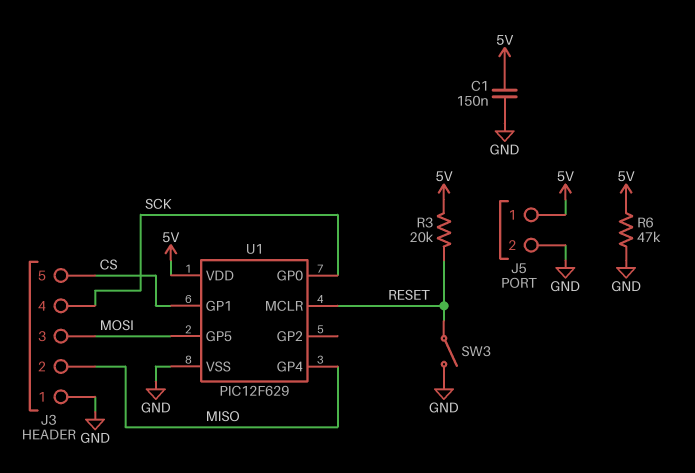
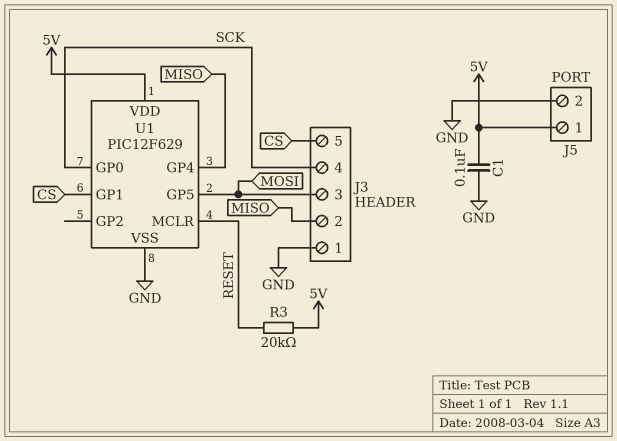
C1: 150nF (5V, GND) -> 100nF (5V, GND)
R6: 47k (5V, GND) -> none
SW3: switch (GND, RESET) -> none

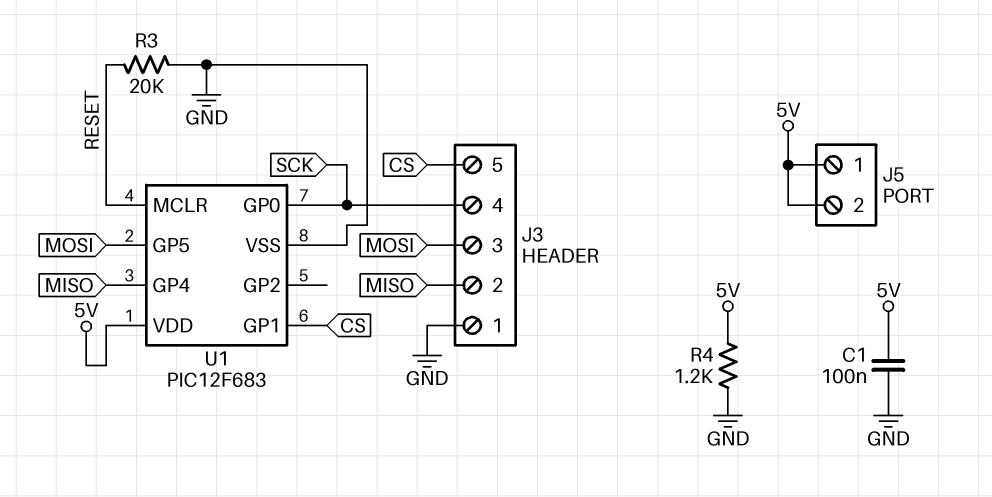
J5 pin 2: GND -> 5V
R3: 20k (5V, RESET) -> 20k (GND, RESET)
R4: none -> 1.2k (5V, GND)
U1: PIC12F629 -> PIC12F683

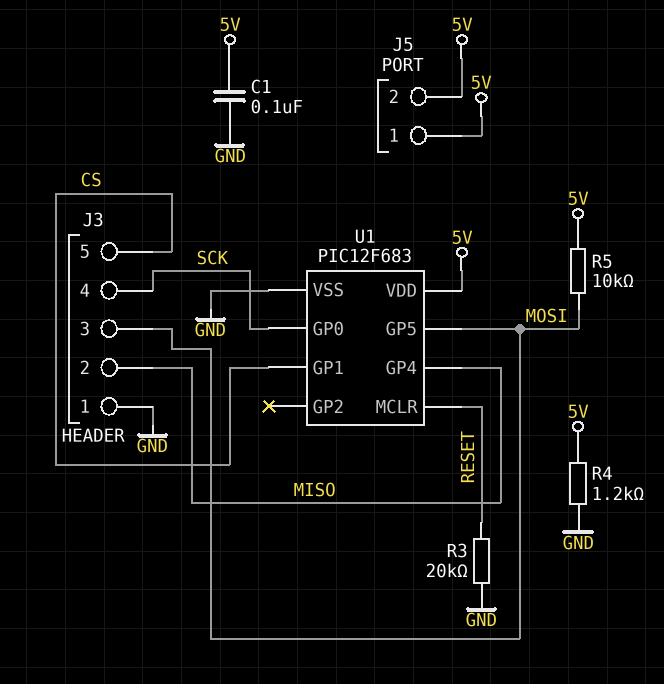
R5: none -> 10k (5V, MOSI)

